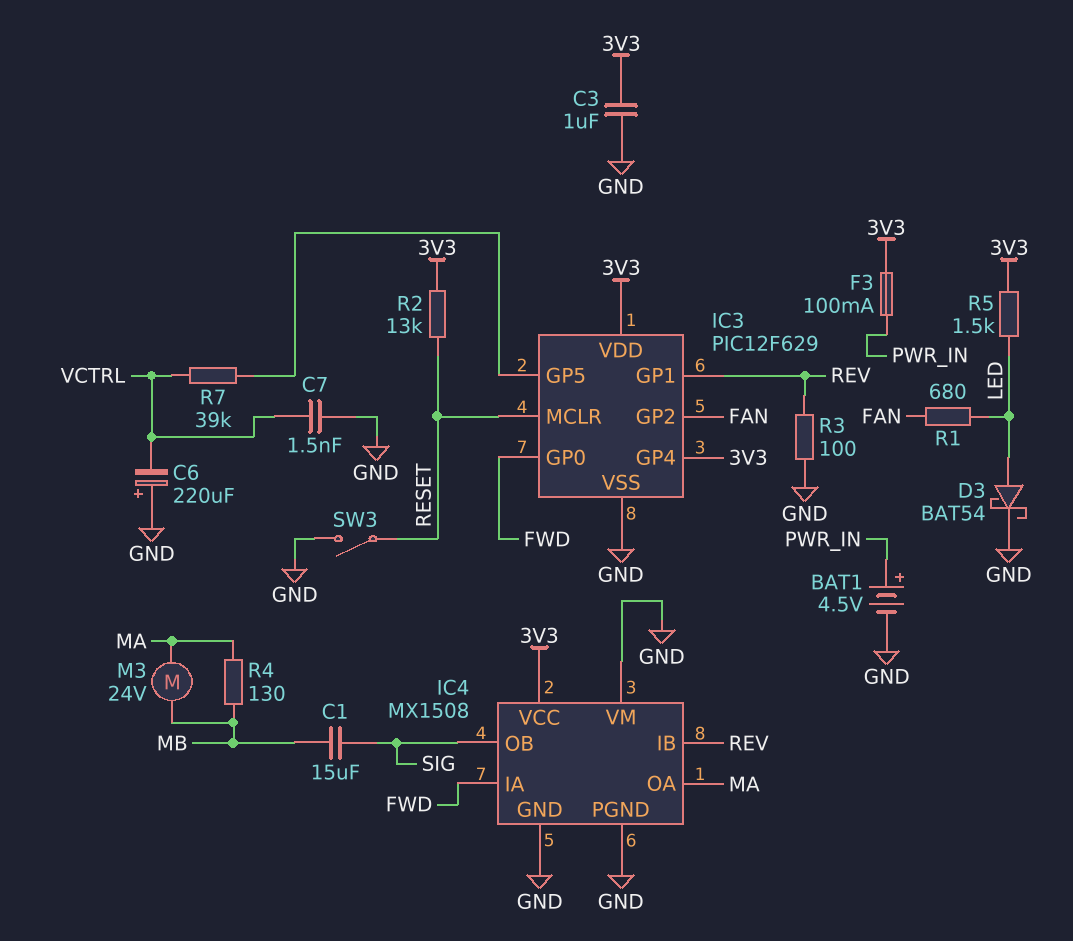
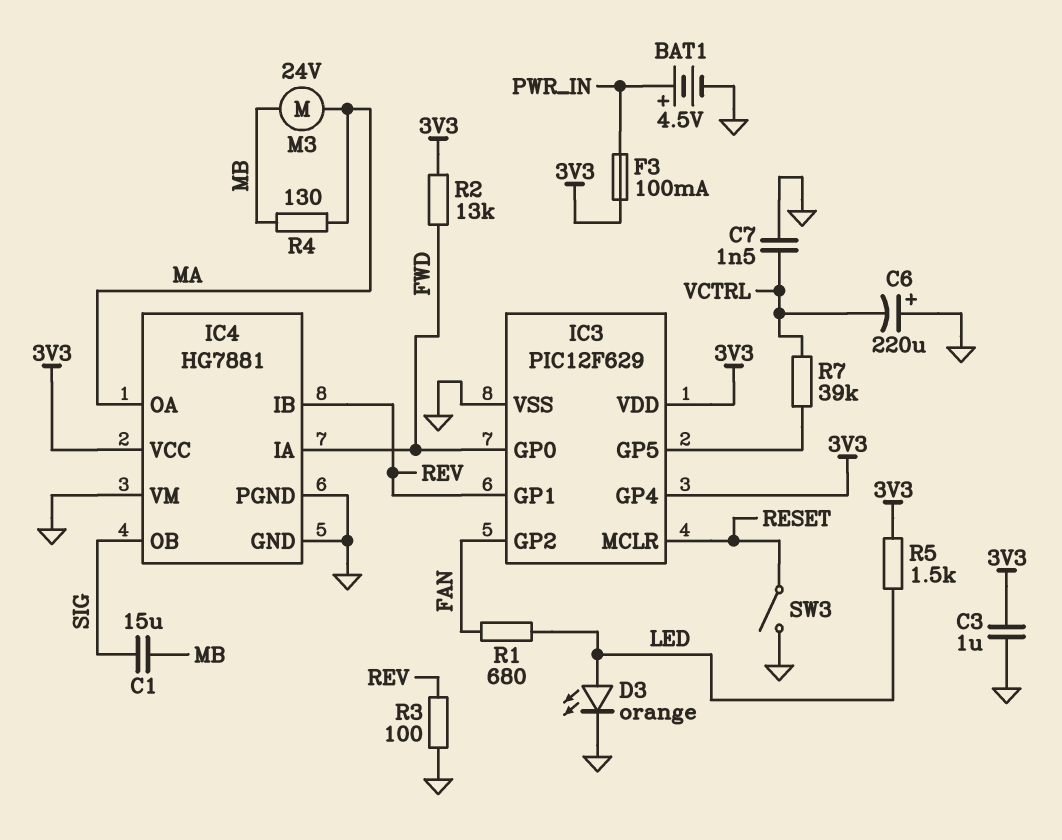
D3: schottky BAT54 (A LED, K GND) -> LED orange (A LED, K GND)
IC4: MX1508 -> HG7881
R2: 13k (3V3, RESET) -> 13k (3V3, FWD)

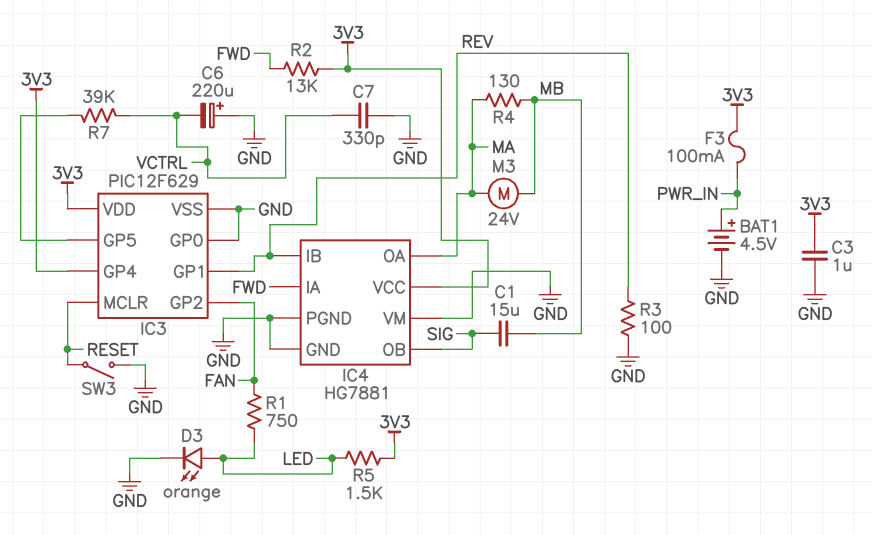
C7: 1.5nF (GND, VCTRL) -> 330pF (GND, VCTRL)
IC3 pin GP0: FWD -> GND
R1: 680 (FAN, LED) -> 750 (FAN, LED)

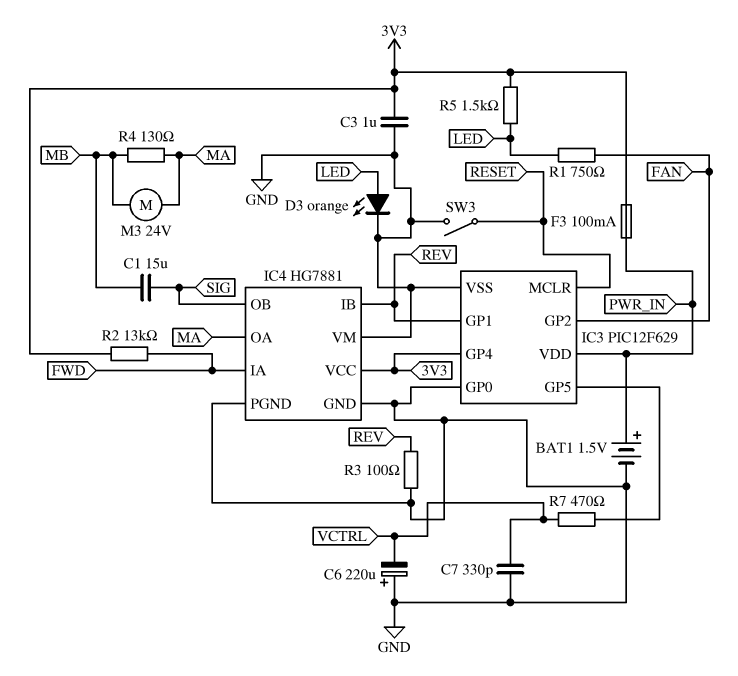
BAT1: 4.5V (plus PWR_IN, minus GND) -> 1.5V (plus PWR_IN, minus GND)
IC3 pin VDD: 3V3 -> PWR_IN
R7: 39k (IC3/GP5, VCTRL) -> 470 (IC3/GP5, VCTRL)

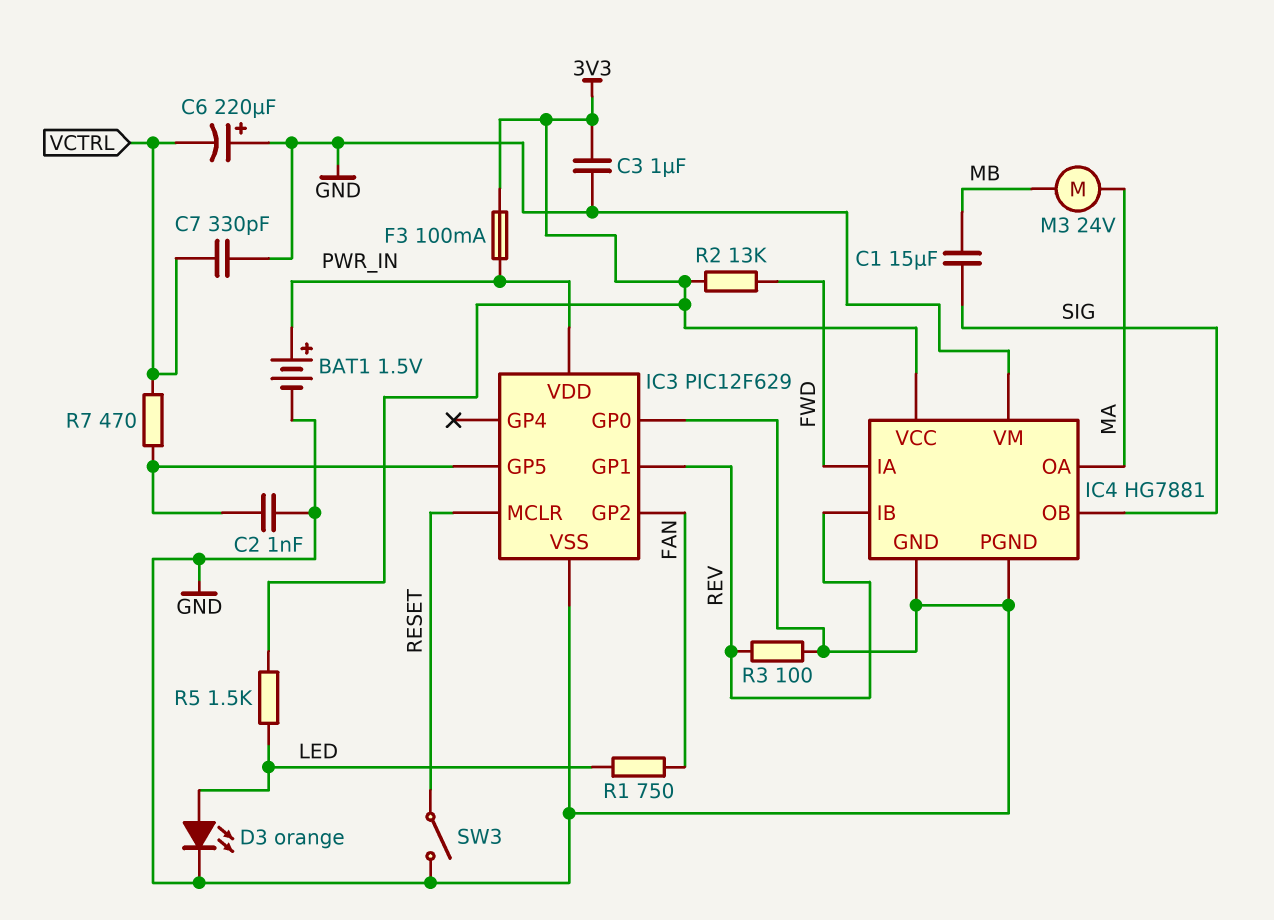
C2: none -> 1nF (GND, IC3/GP5)
IC3 pin GP4: 3V3 -> none
R4: 130 (MA, MB) -> none

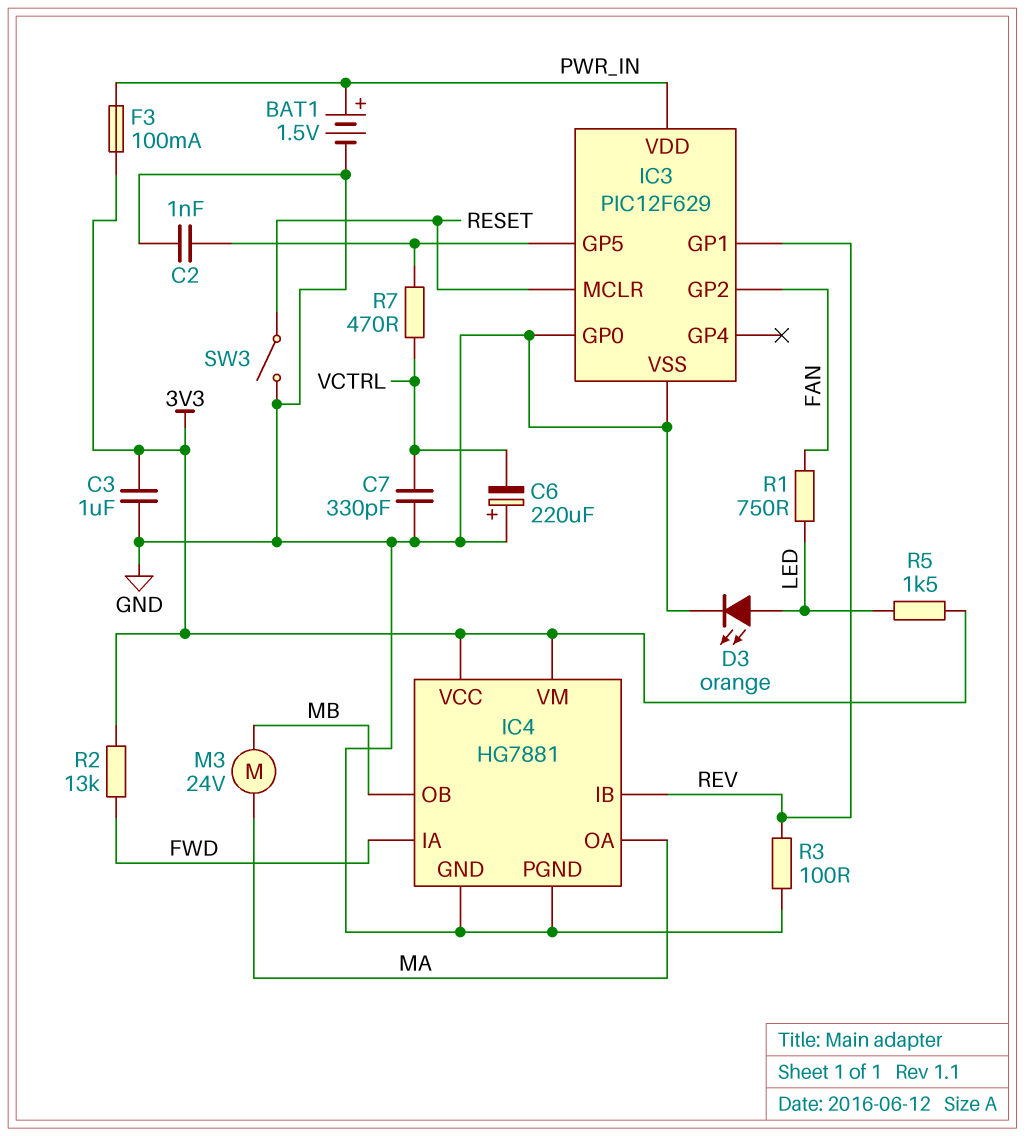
C1: 15uF (MB, SIG) -> none
IC4 pin OB: SIG -> MB
IC4 pin VM: GND -> 3V3

